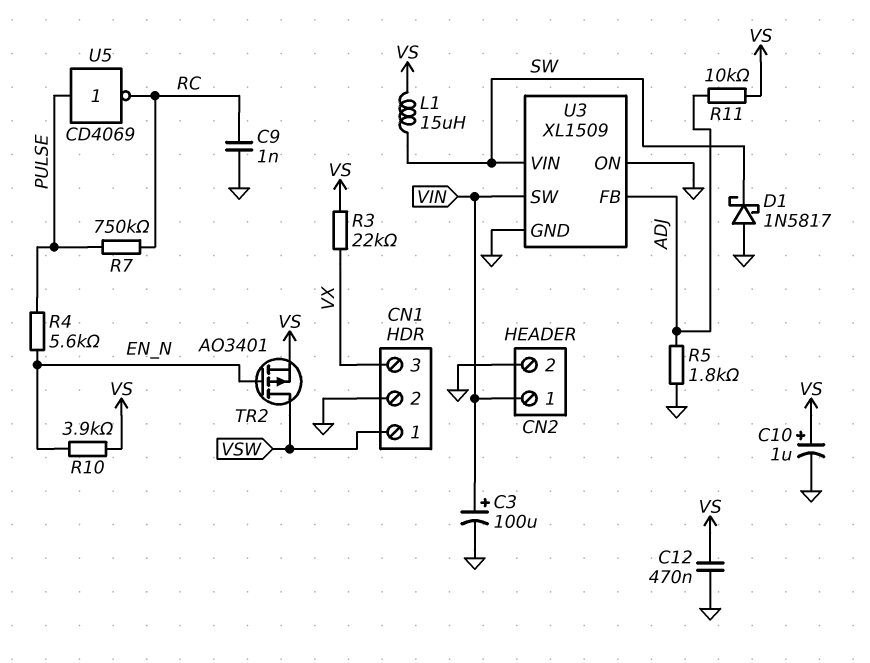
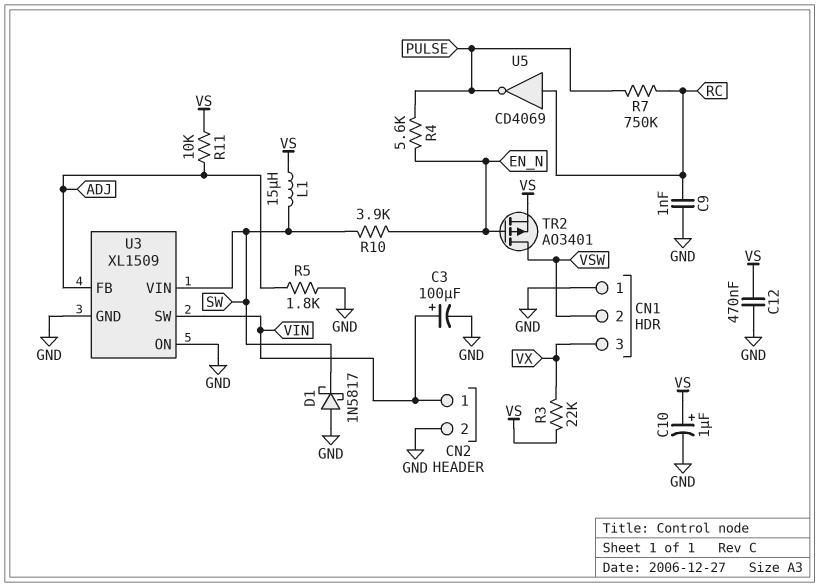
CN1 pin 1: VSW -> GND
CN1 pin 2: GND -> VSW
R10: 3.9k (EN_N, VS) -> 3.9k (EN_N, SW)
U5: NOT CD4069 (in PULSE, out RC) -> NOT CD4069 (in RC, out PULSE)

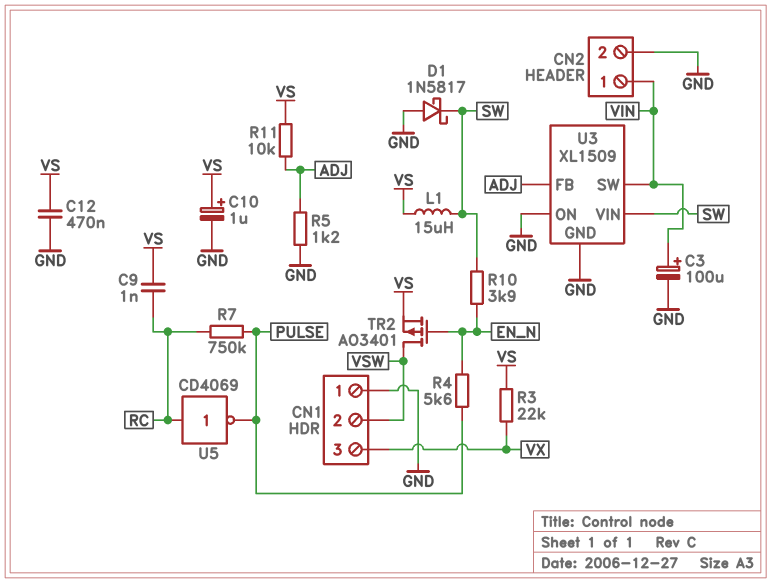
C9: 1nF (GND, RC) -> 1nF (RC, VS)
R5: 1.8k (ADJ, GND) -> 1.2k (ADJ, GND)

